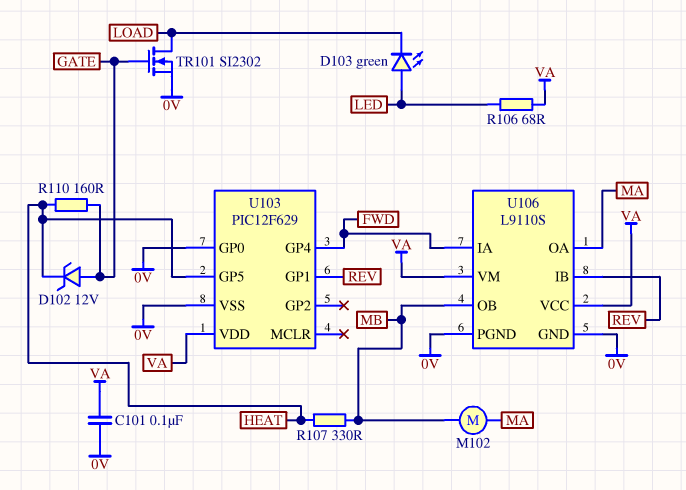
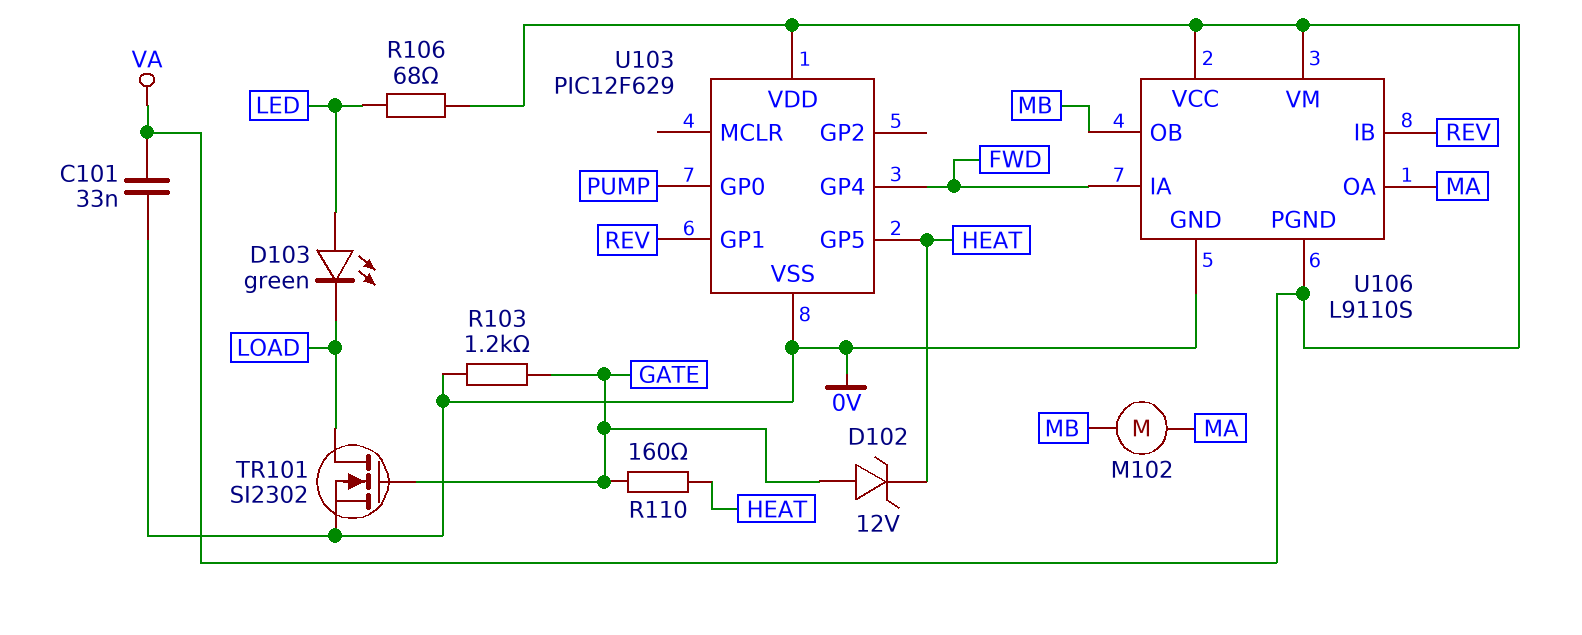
C101: 100nF (0V, VA) -> 33nF (0V, VA)
R103: none -> 1.2k (0V, GATE)
R107: 330 (HEAT, MB) -> none
U103 pin GP0: 0V -> PUMP
U106 pin PGND: 0V -> VA

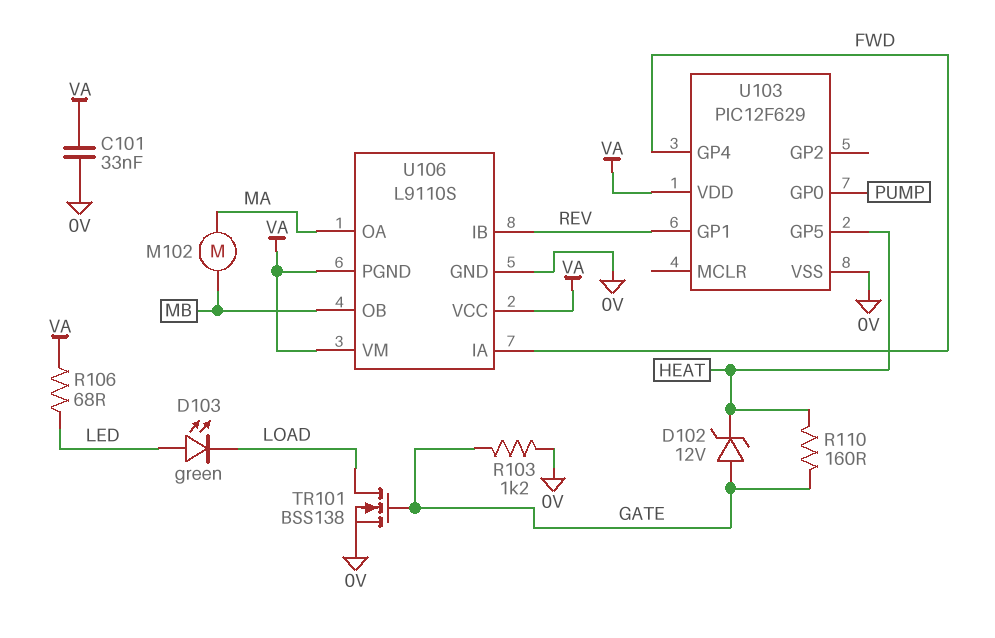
TR101: NMOS SI2302 (G GATE, D LOAD, S 0V) -> NMOS BSS138 (G GATE, D LOAD, S 0V)

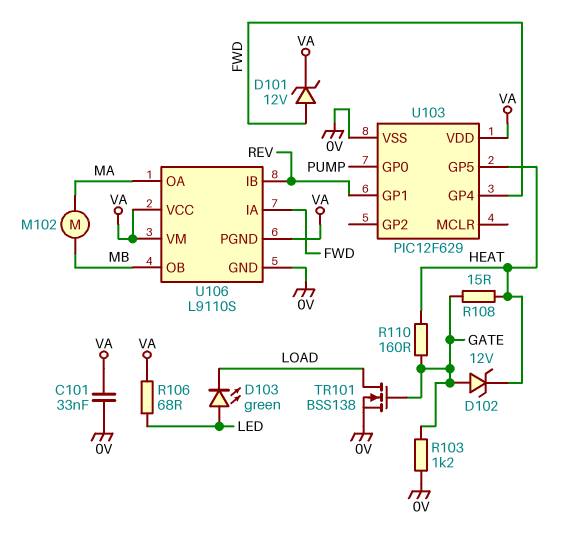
D101: none -> zener 12V (A FWD, K VA)
R108: none -> 15 (GATE, HEAT)

